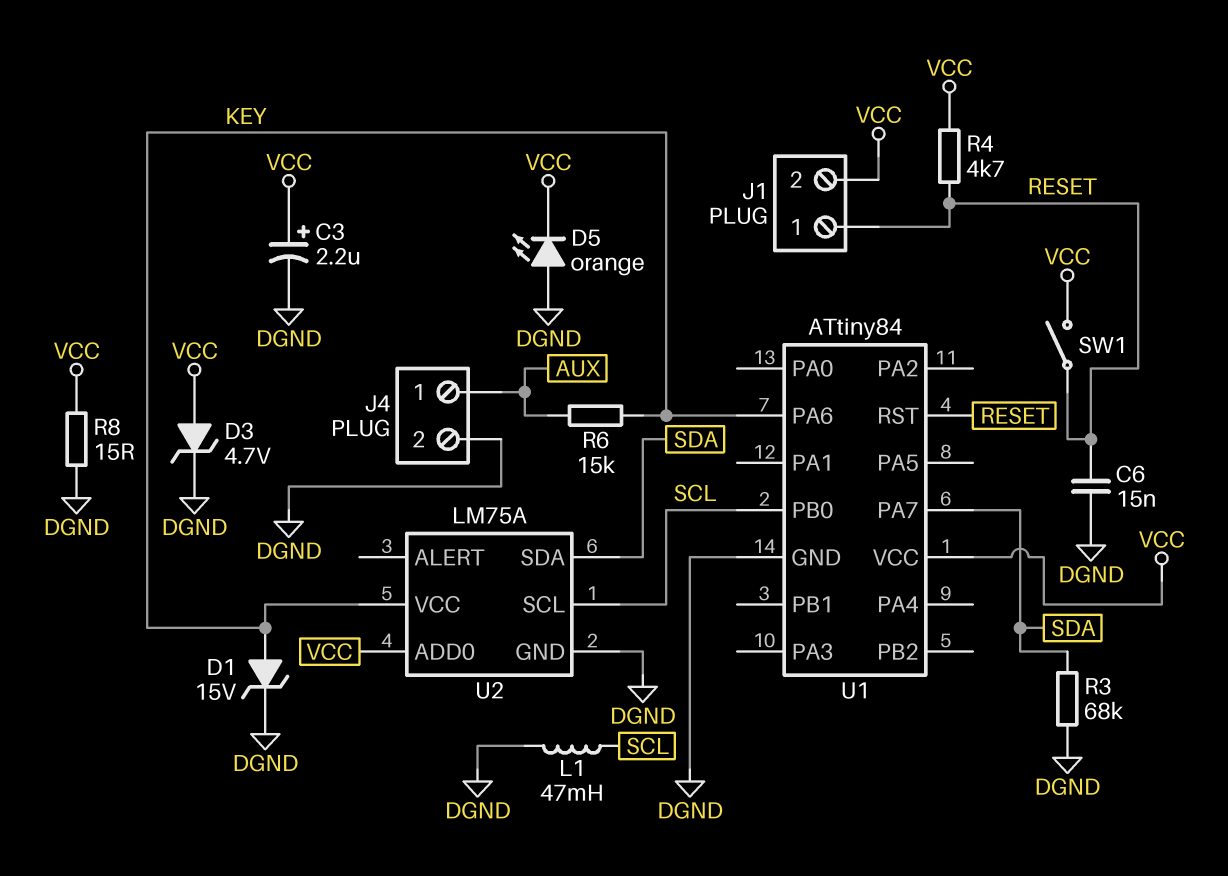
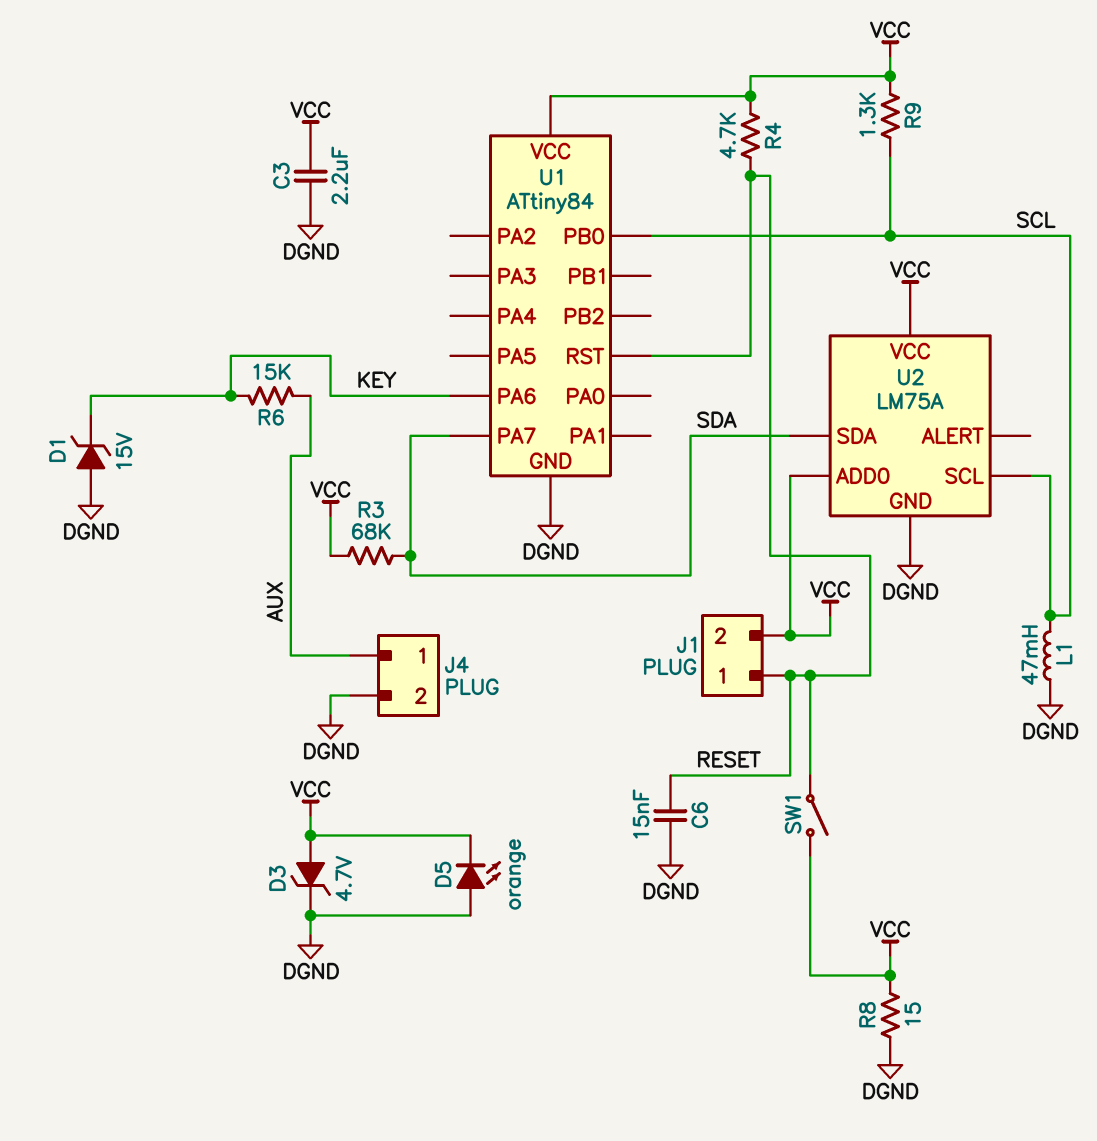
C3: 2.2uF (plus VCC, minus DGND) -> 2.2uF (DGND, VCC)
D1: zener 15V (A KEY, K DGND) -> zener 15V (A DGND, K KEY)
R3: 68k (DGND, SDA) -> 68k (SDA, VCC)
R9: none -> 1.3k (SCL, VCC)
U2 pin VCC: KEY -> VCC

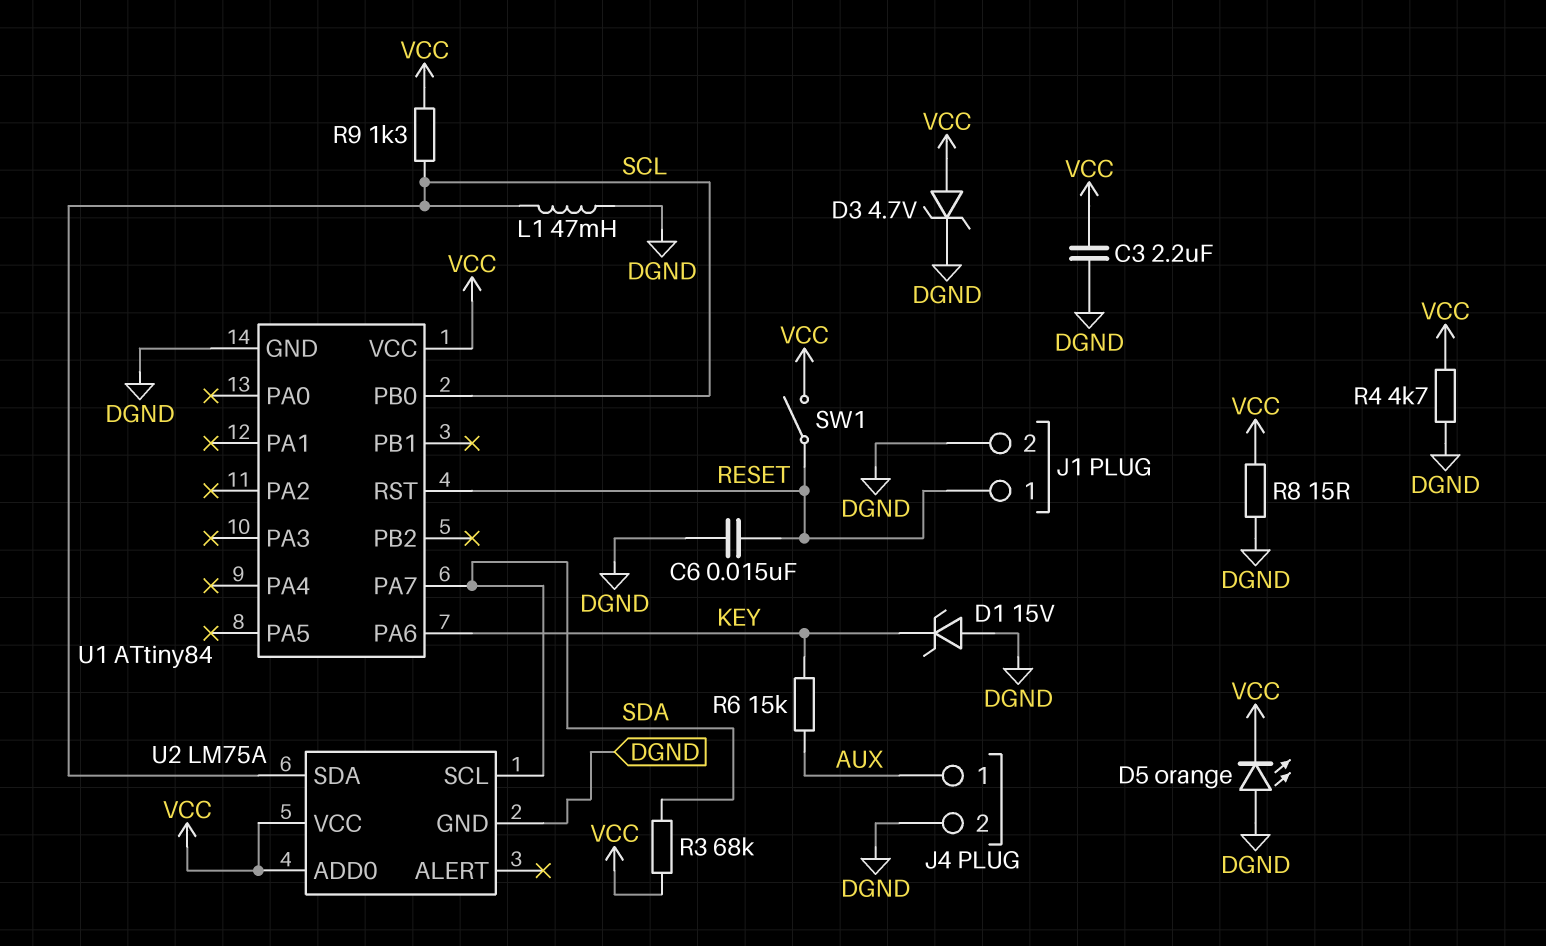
J1 pin 2: VCC -> DGND
R4: 4.7k (RESET, VCC) -> 4.7k (DGND, VCC)
U2 pin SCL: SCL -> SDA
U2 pin SDA: SDA -> SCL

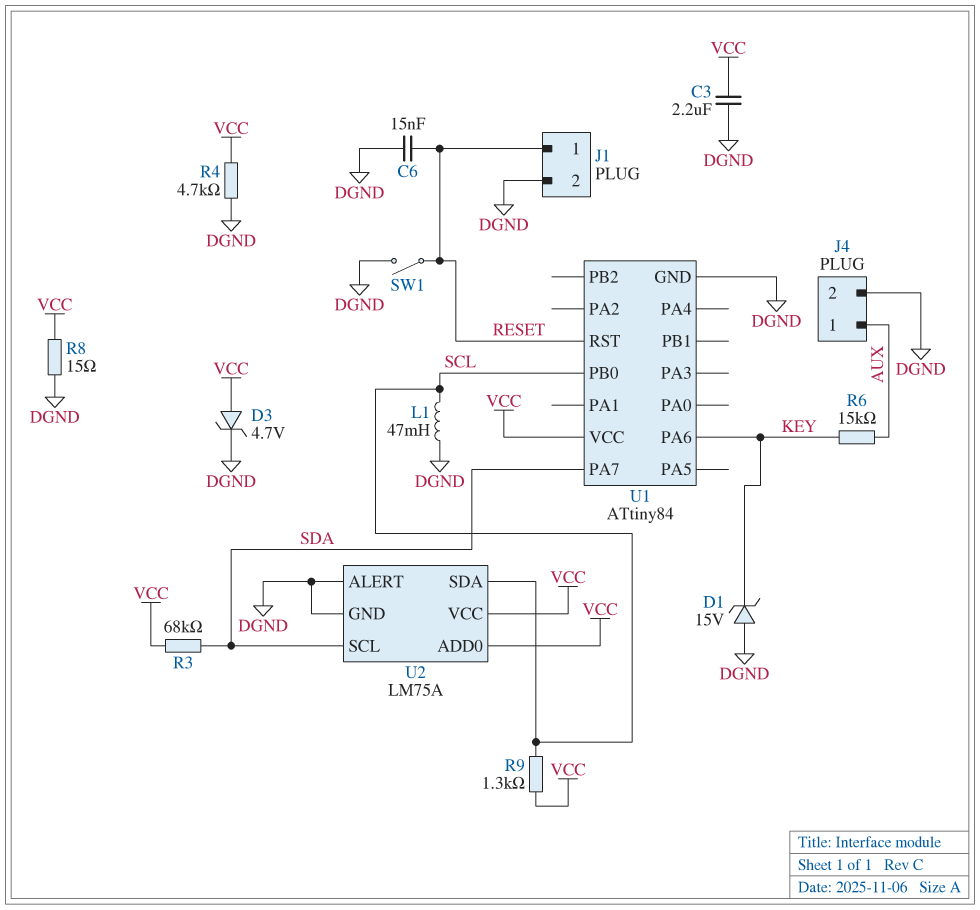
D5: LED orange (A DGND, K VCC) -> none
SW1: switch (RESET, VCC) -> switch (DGND, RESET)
U2 pin ALERT: none -> DGND

